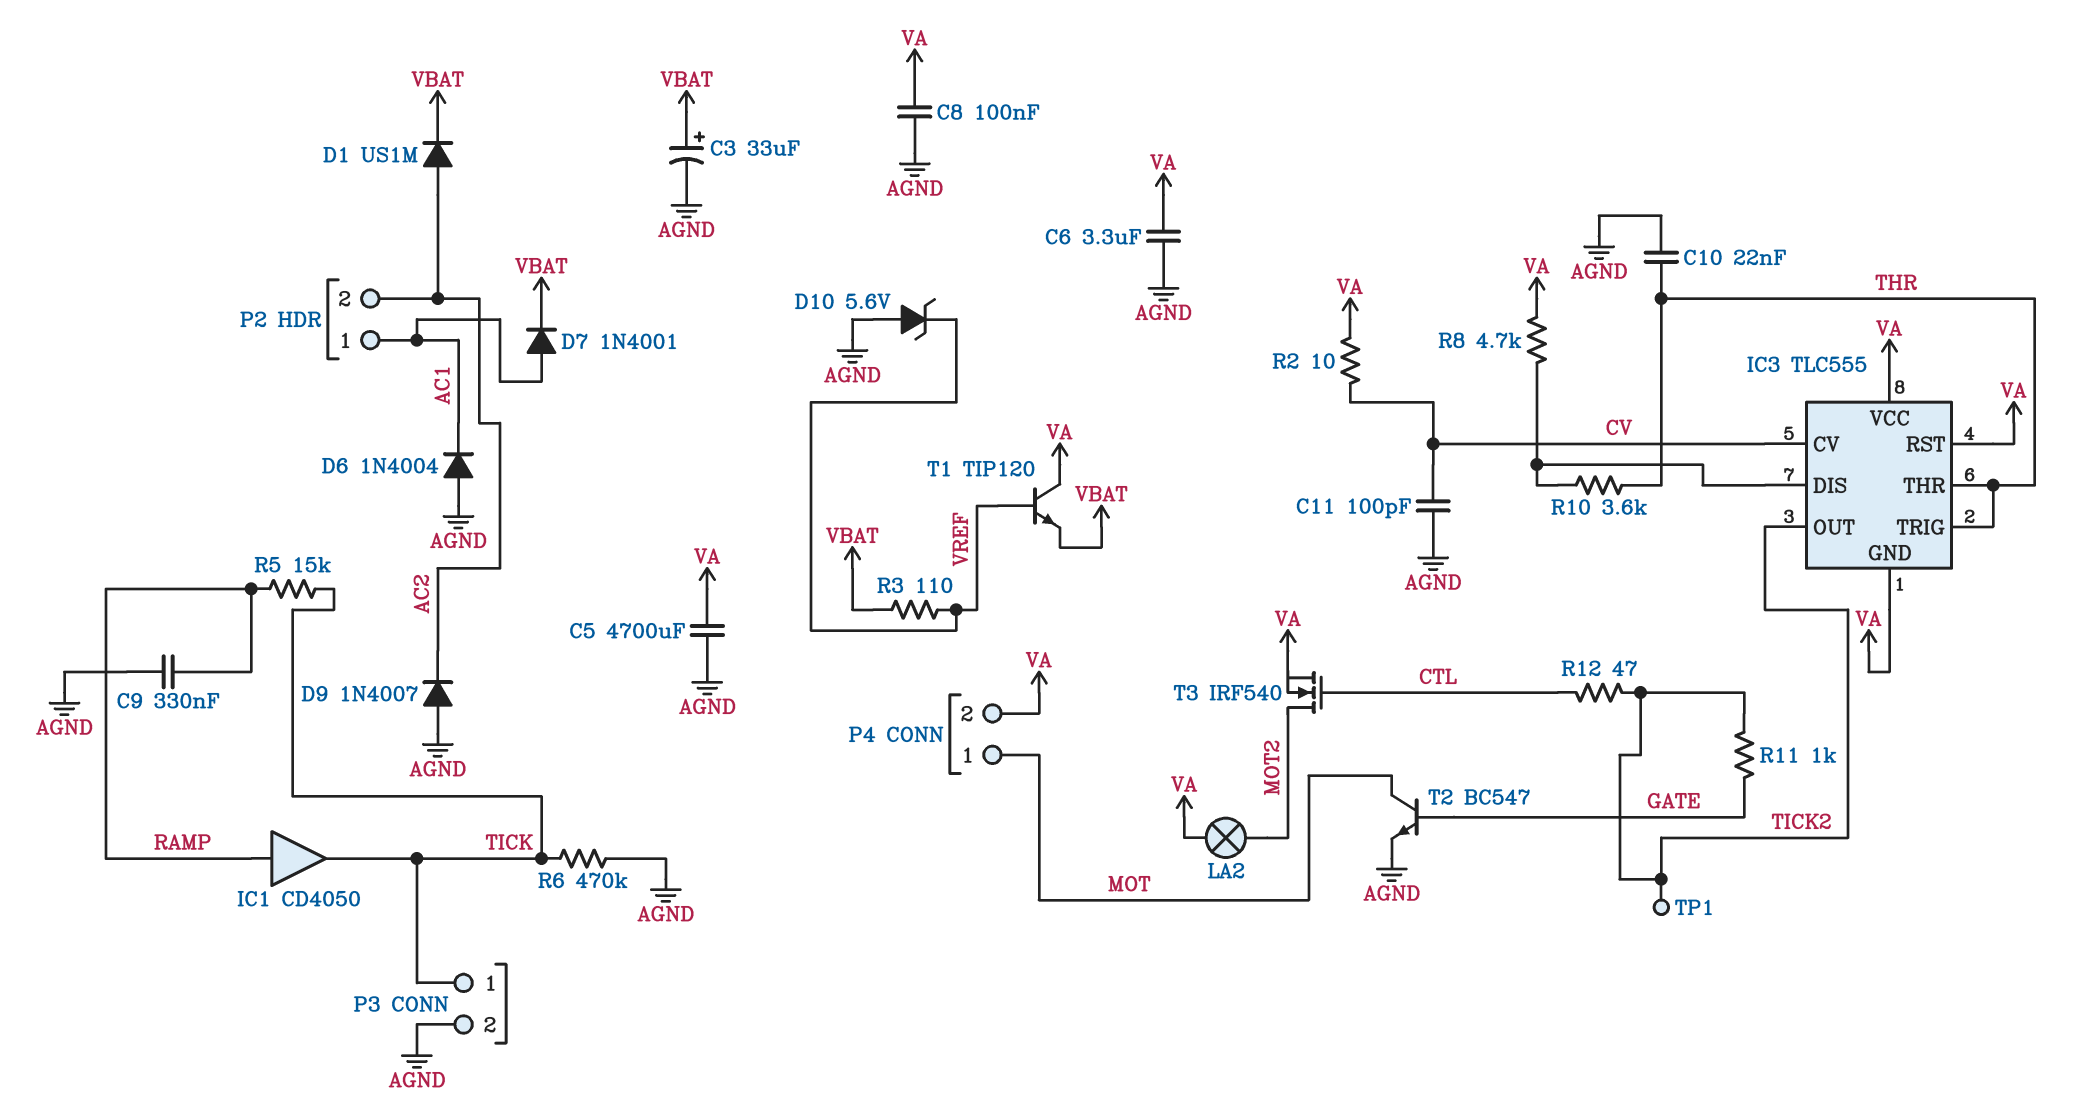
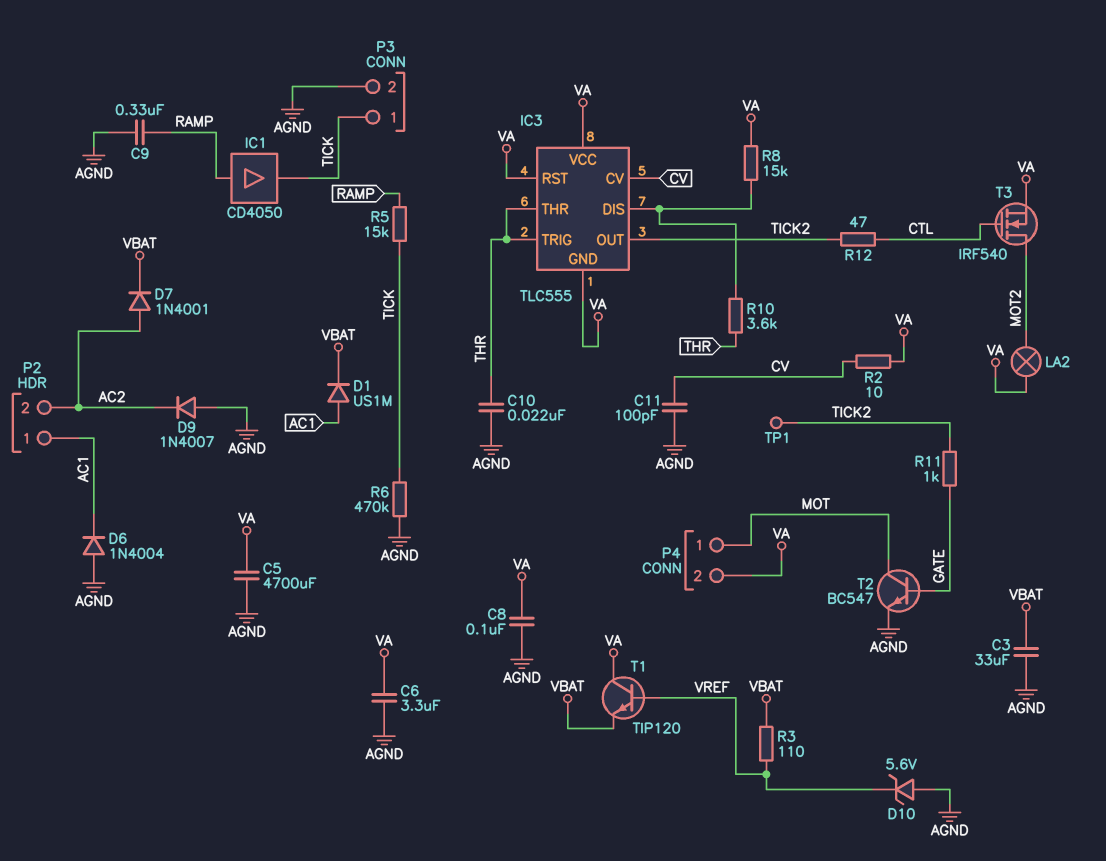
C3: 33uF (plus VBAT, minus AGND) -> 33uF (AGND, VBAT)
D1: diode US1M (A AC2, K VBAT) -> diode US1M (A AC1, K VBAT)
D7: diode 1N4001 (A AC1, K VBAT) -> diode 1N4001 (A AC2, K VBAT)
R8: 4.7k (IC3/DIS, VA) -> 15k (IC3/DIS, VA)

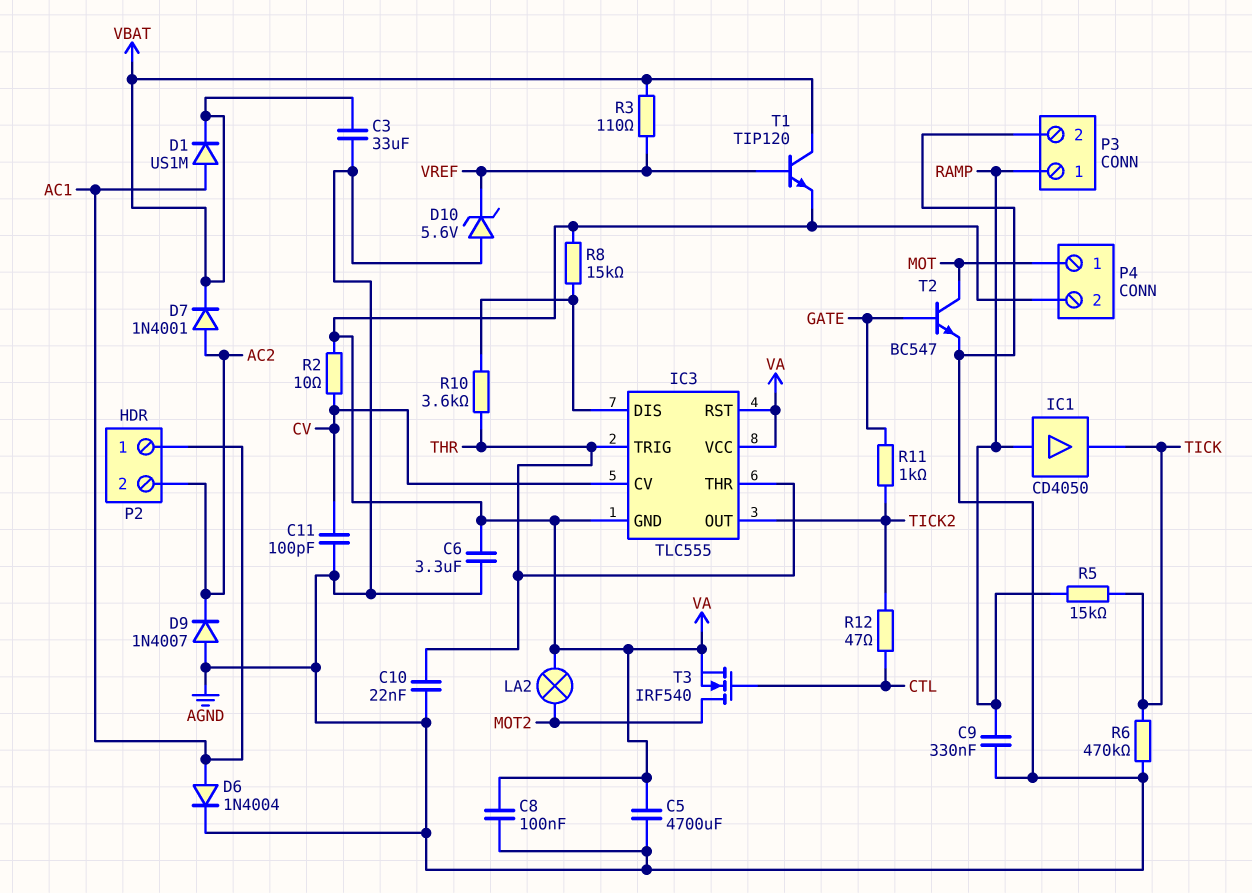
D6: diode 1N4004 (A AGND, K AC1) -> diode 1N4004 (A AC1, K AGND)
P3 pin 1: TICK -> RAMP
T1: NPN TIP120 (B VREF, C VA, E VBAT) -> NPN TIP120 (B VREF, C VBAT, E VA)
TP1: test point (TICK2) -> none

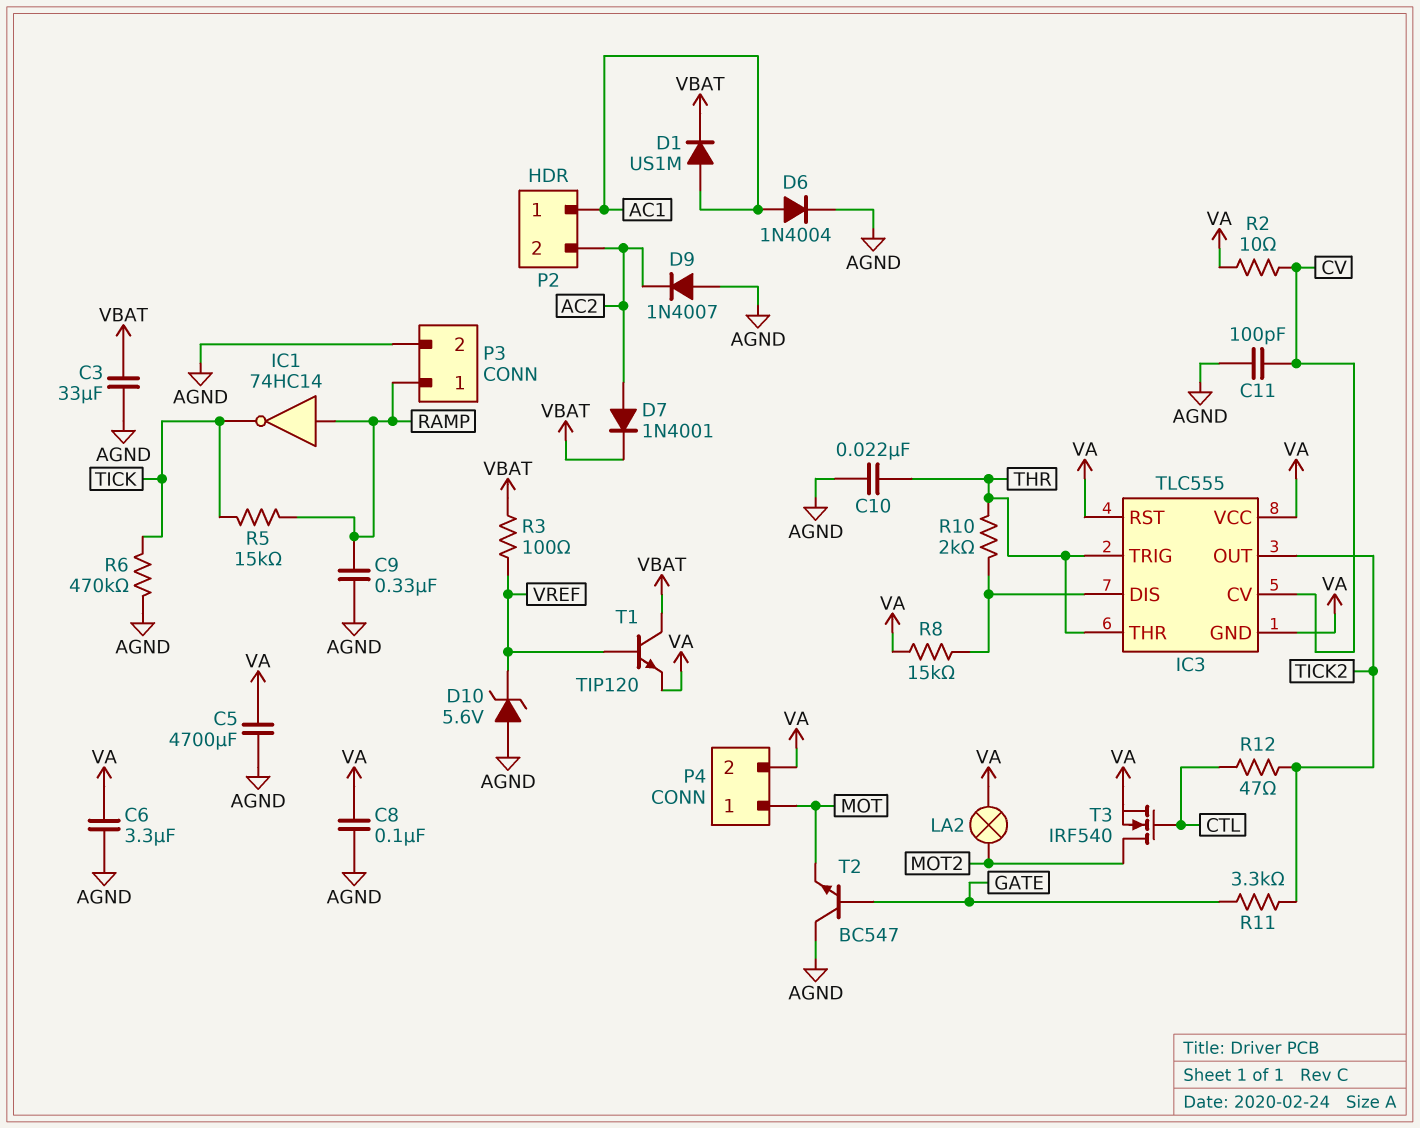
IC1: buffer CD4050 (in RAMP, out TICK) -> NOT 74HC14 (in RAMP, out TICK)
R3: 110 (VBAT, VREF) -> 100 (VBAT, VREF)
R10: 3.6k (IC3/DIS, THR) -> 2k (IC3/DIS, THR)
R11: 1k (GATE, TICK2) -> 3.3k (GATE, TICK2)
T2: NPN BC547 (B GATE, C MOT, E AGND) -> NPN BC547 (B GATE, C AGND, E MOT)

